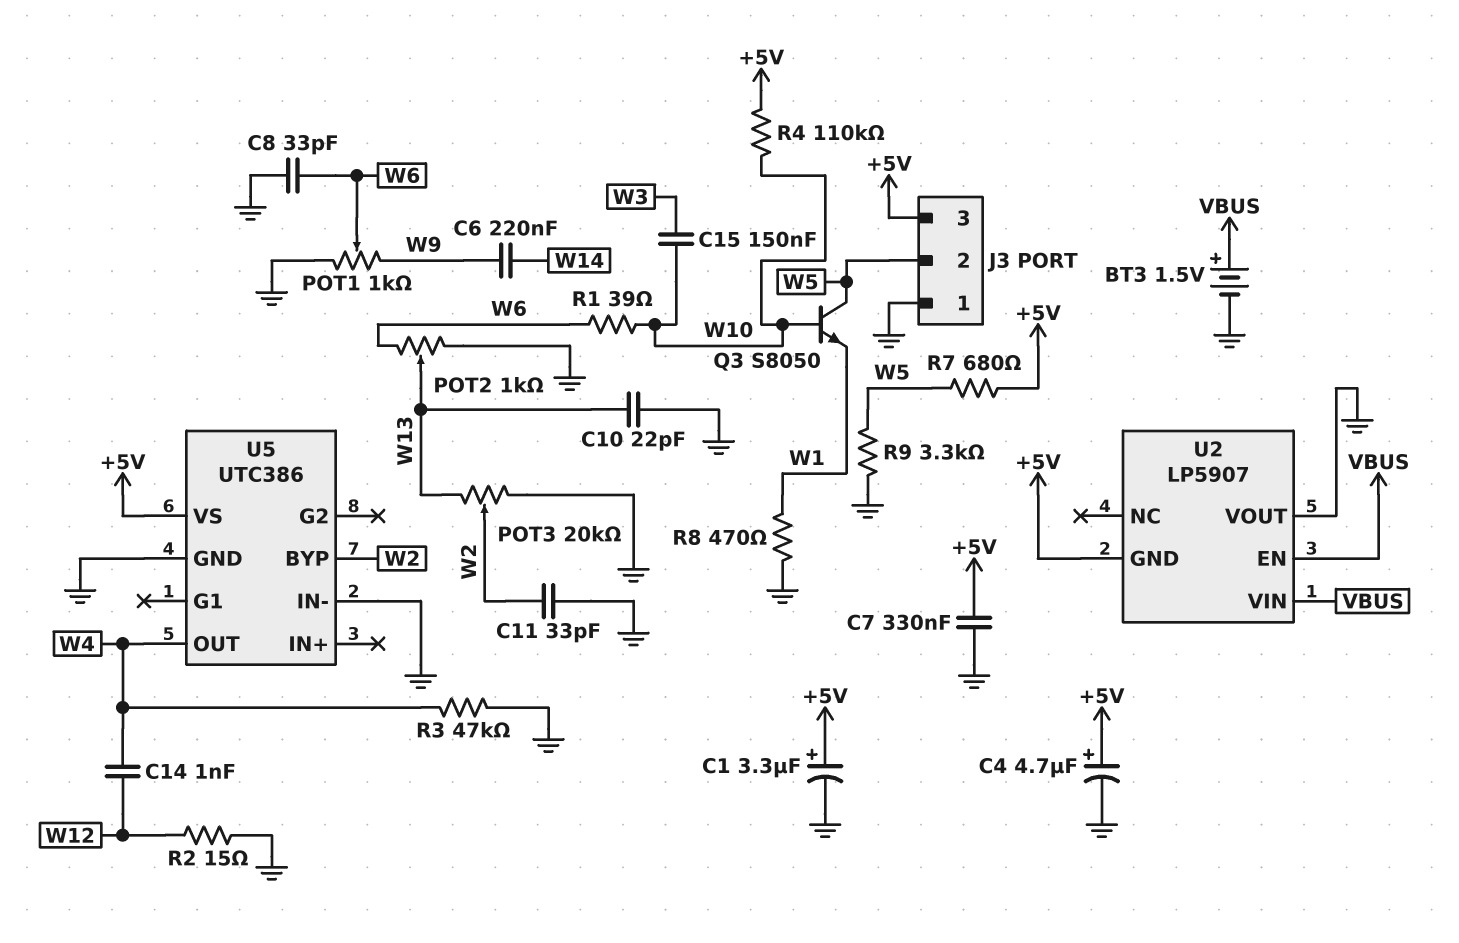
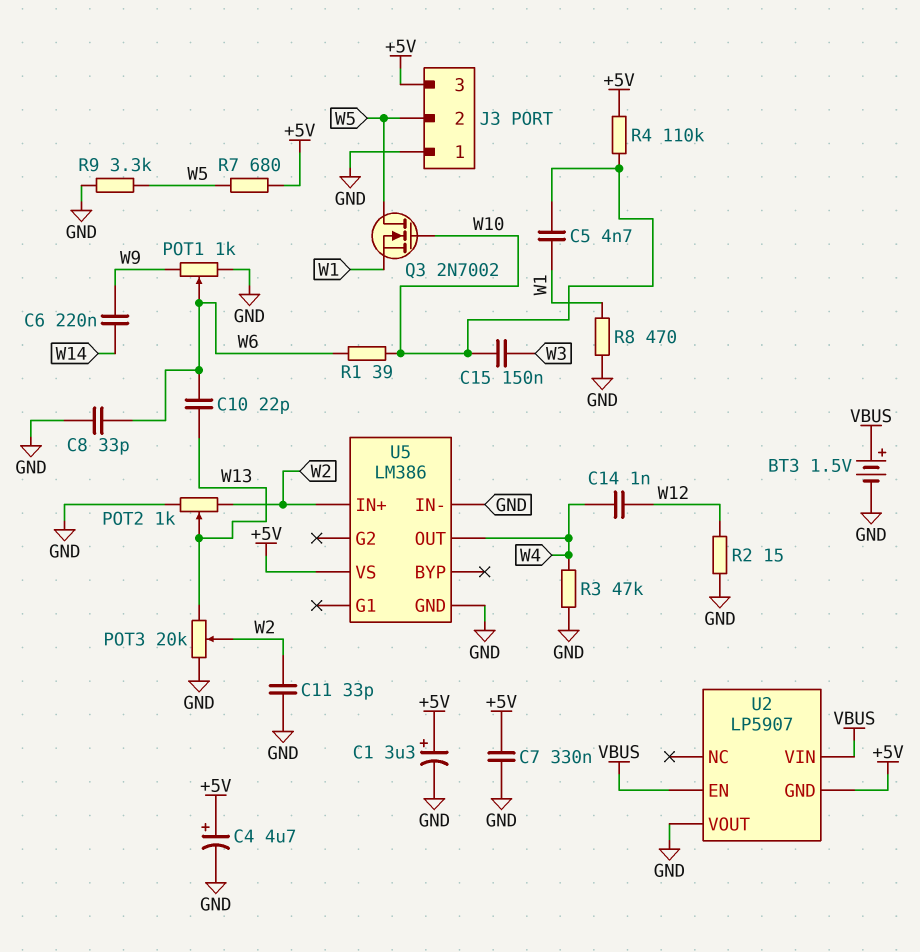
C5: none -> 4.7nF (W1, W10)
C10: 22pF (GND, W13) -> 22pF (W6, W13)
POT2: 1k (GND, W6, wiper W13) -> 1k (GND, W2, wiper W13)
Q3: NPN S8050 (B W10, C W5, E W1) -> NMOS 2N7002 (G W10, D W5, S W1)
U5: UTC386 -> LM386
U5 pin BYP: W2 -> none
U5 pin IN+: none -> W2

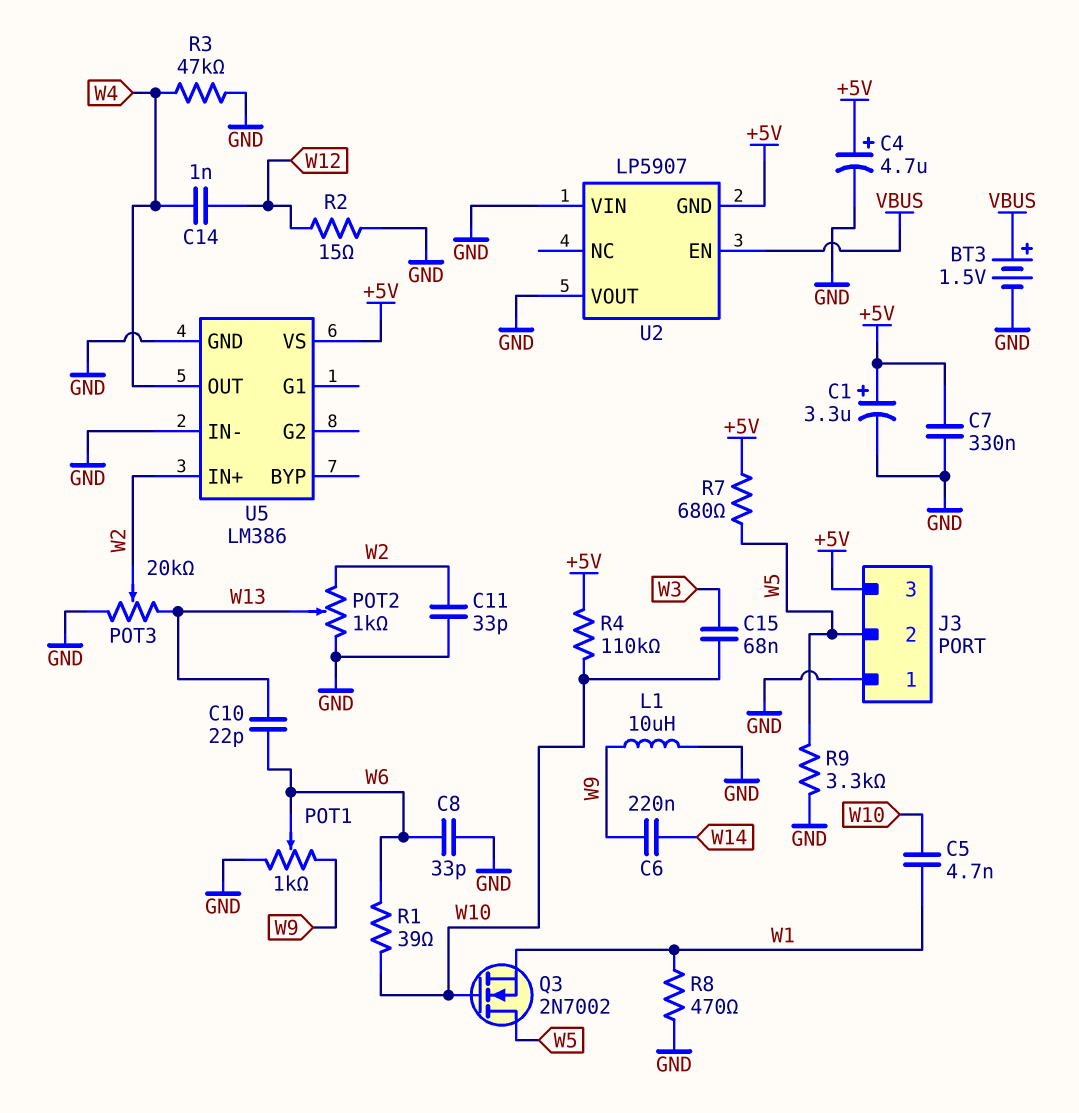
C15: 150nF (W3, W10) -> 68nF (W3, W10)
L1: none -> 10uH (GND, W9)
U2 pin VIN: VBUS -> GND

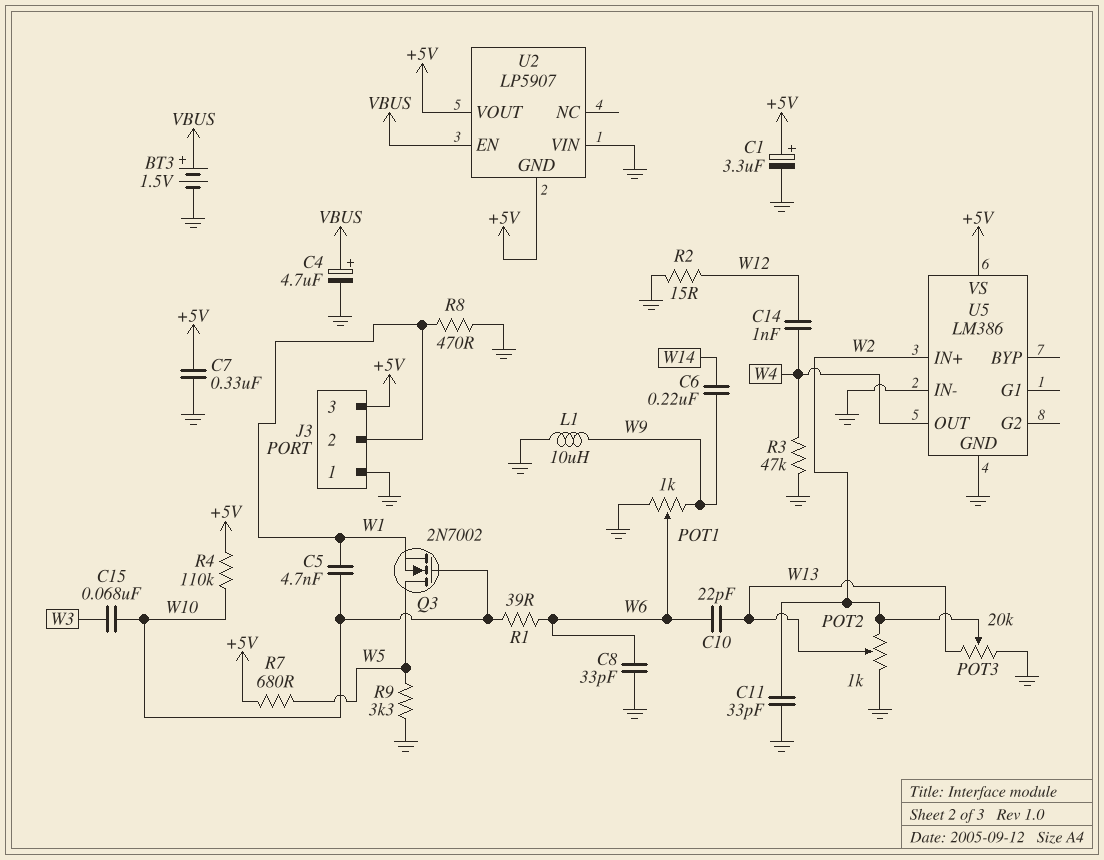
C4: 4.7uF (plus +5V, minus GND) -> 4.7uF (plus VBUS, minus GND)
J3 pin 2: W5 -> W1
U2 pin VOUT: GND -> +5V

